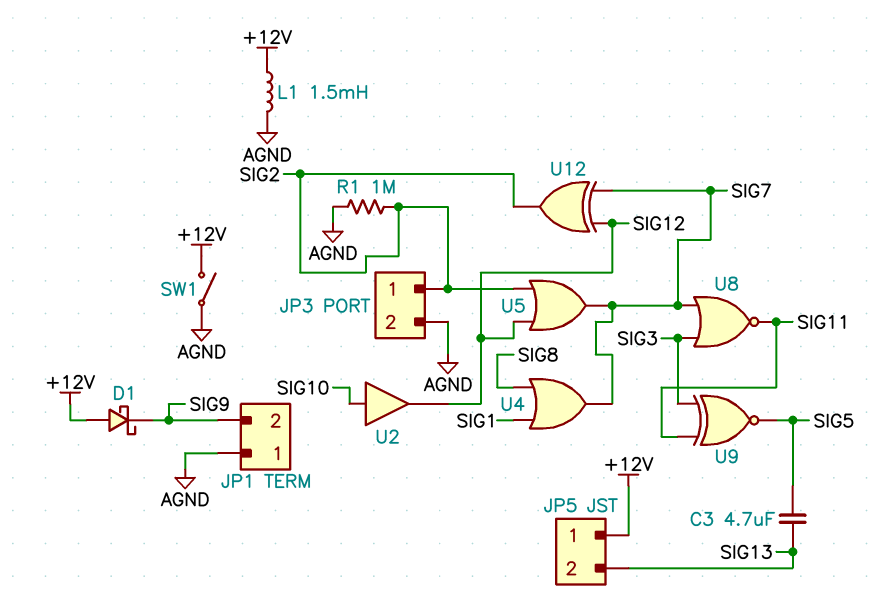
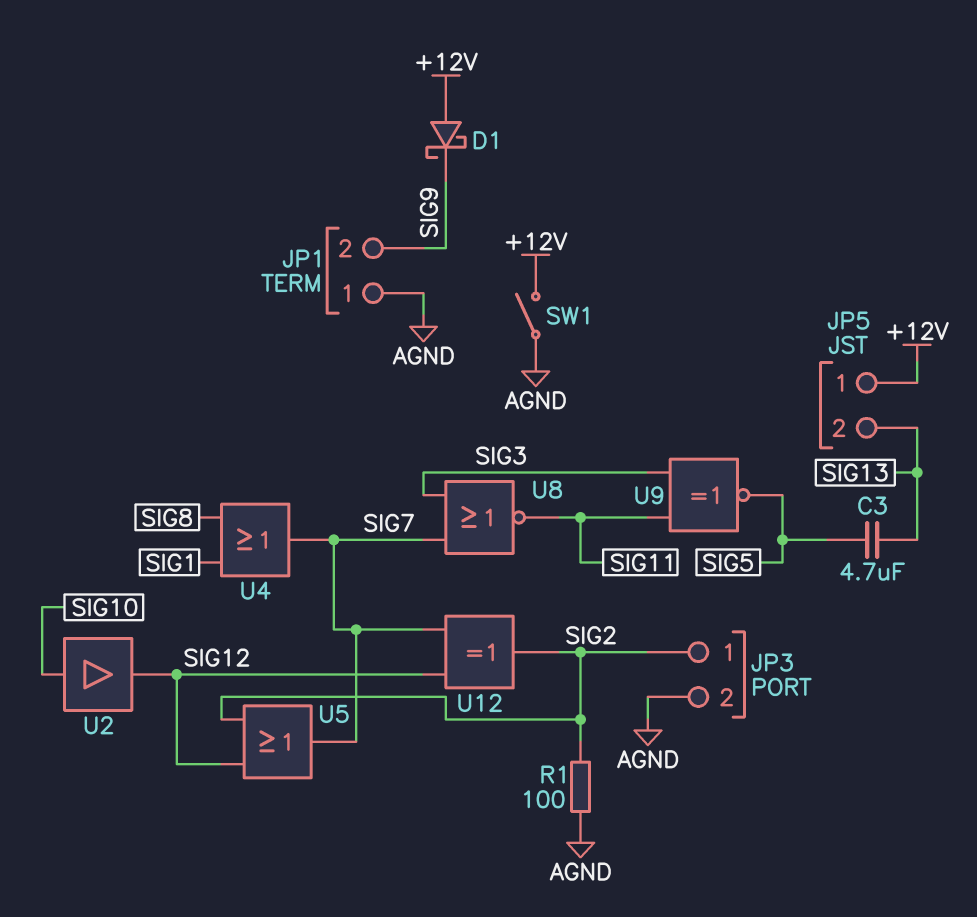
L1: 1.5mH (+12V, AGND) -> none
R1: 1M (AGND, SIG2) -> 100 (AGND, SIG2)

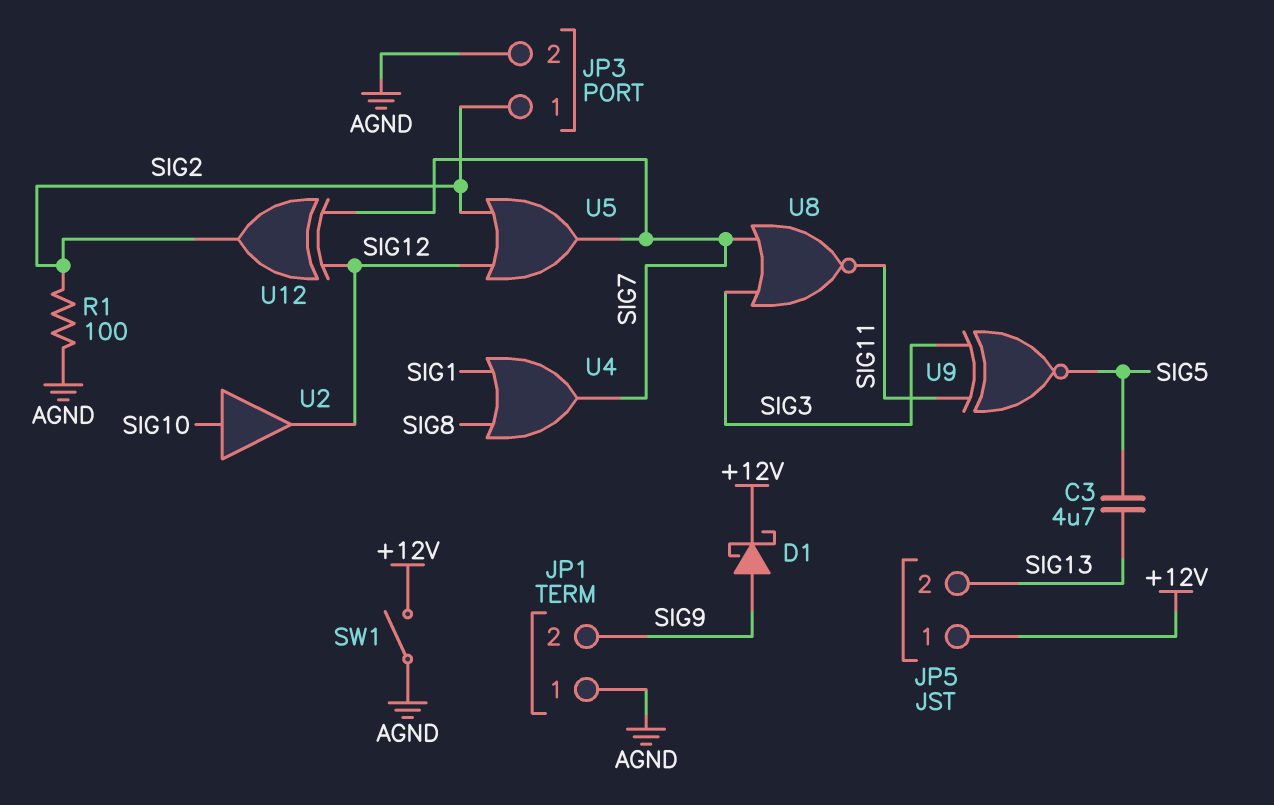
D1: schottky (A +12V, K SIG9) -> schottky (A SIG9, K +12V)

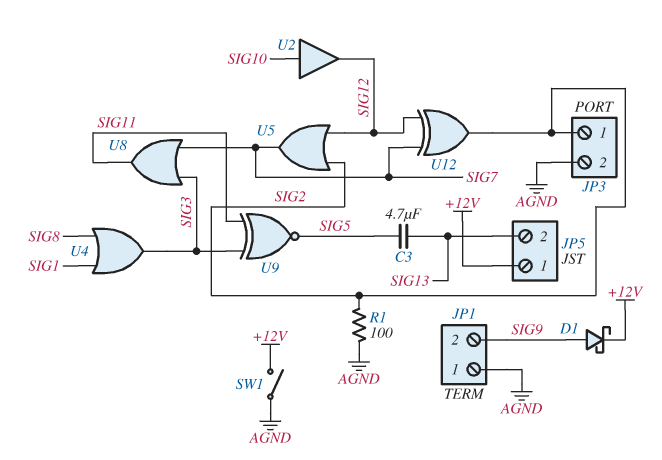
U4: OR (in SIG1, in SIG8, out SIG7) -> OR (in SIG1, in SIG8, out SIG3)
U8: NOR (in SIG3, in SIG7, out SIG11) -> OR (in SIG3, in SIG7, out SIG11)

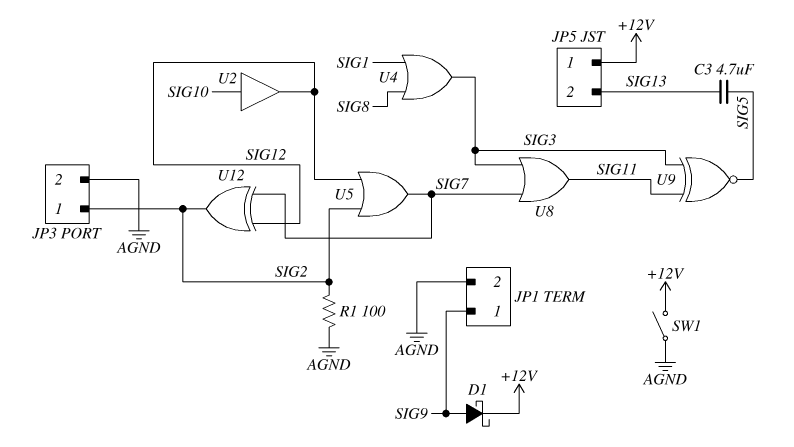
JP1 pin 1: AGND -> SIG9
JP1 pin 2: SIG9 -> AGND

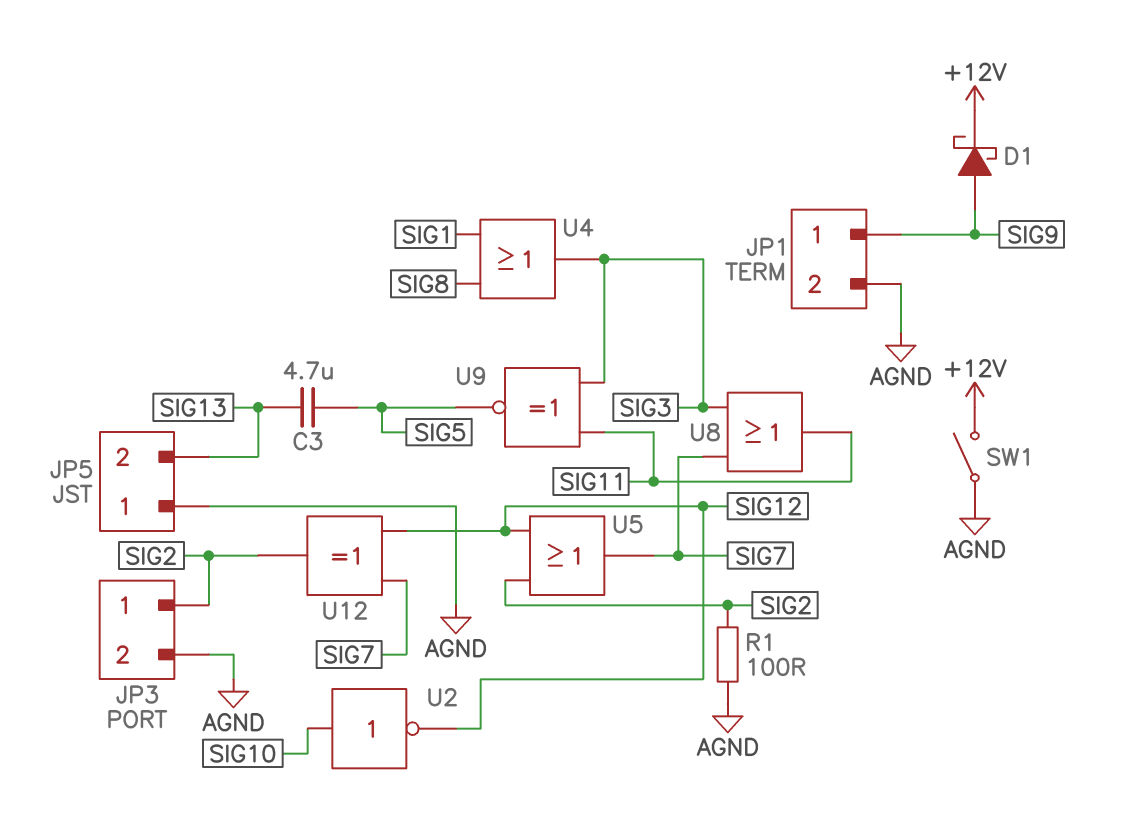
JP5 pin 1: +12V -> AGND
U2: buffer (in SIG10, out SIG12) -> NOT (in SIG10, out SIG12)

